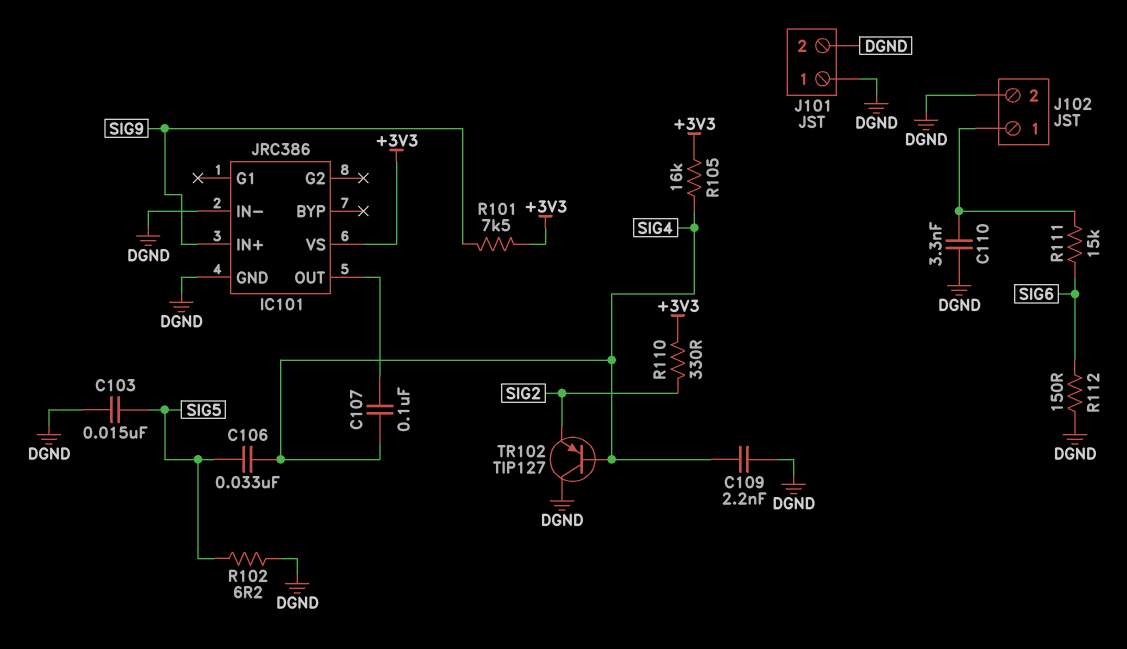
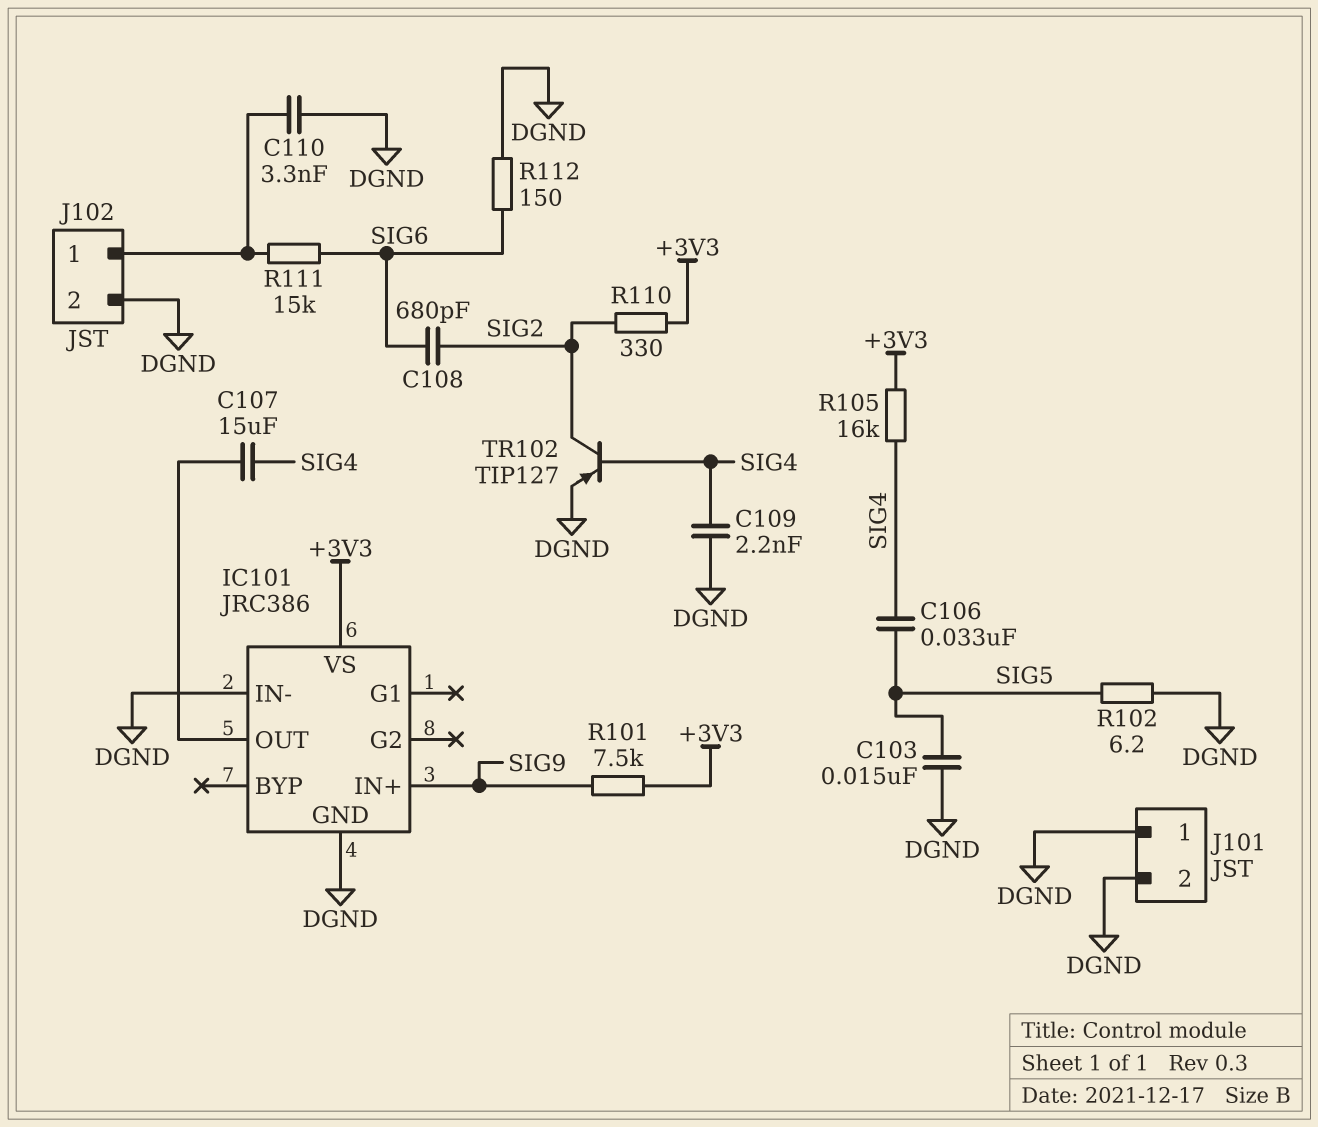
C107: 100nF (IC101/OUT, SIG4) -> 15uF (IC101/OUT, SIG4)
C108: none -> 680pF (SIG2, SIG6)
TR102: PNP TIP127 (B SIG4, C DGND, E SIG2) -> PNP TIP127 (B SIG4, C SIG2, E DGND)

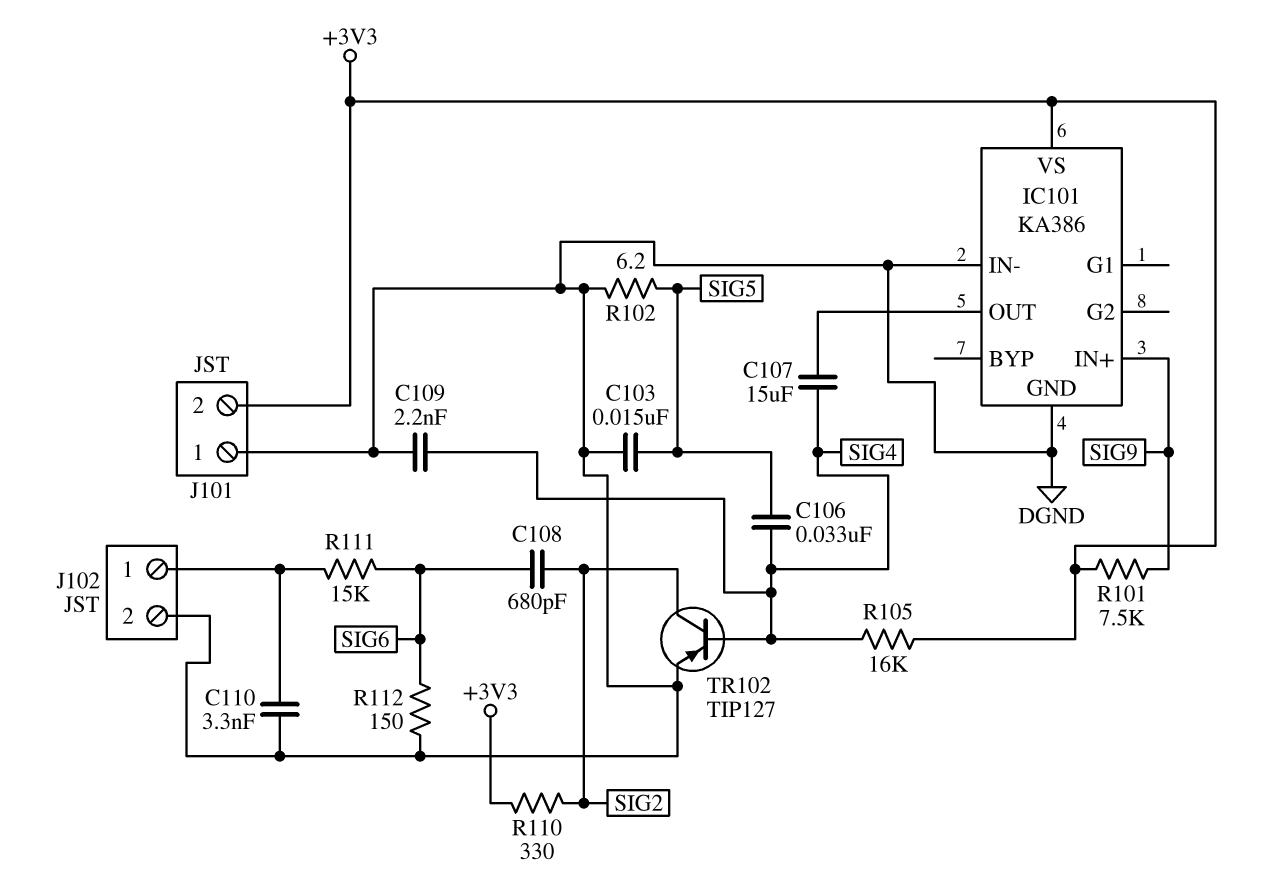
IC101: JRC386 -> KA386
J101 pin 2: DGND -> +3V3

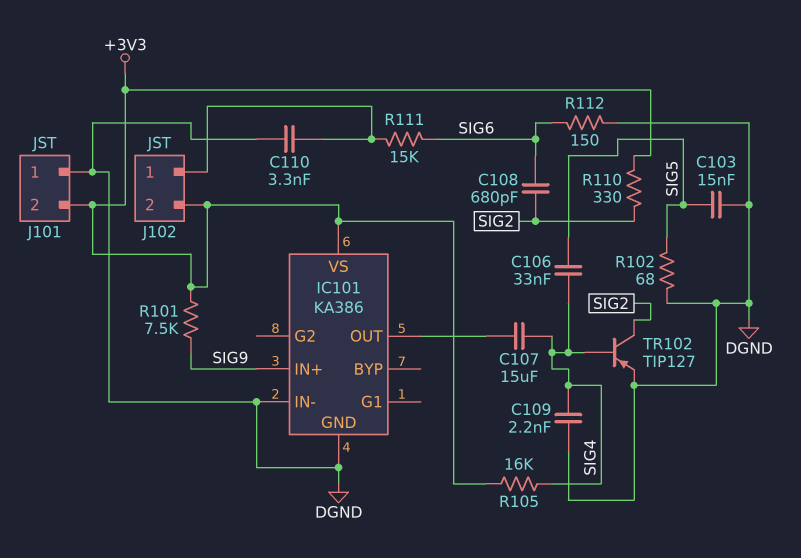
J102 pin 2: DGND -> +3V3
R102: 6.2 (DGND, SIG5) -> 68 (DGND, SIG5)

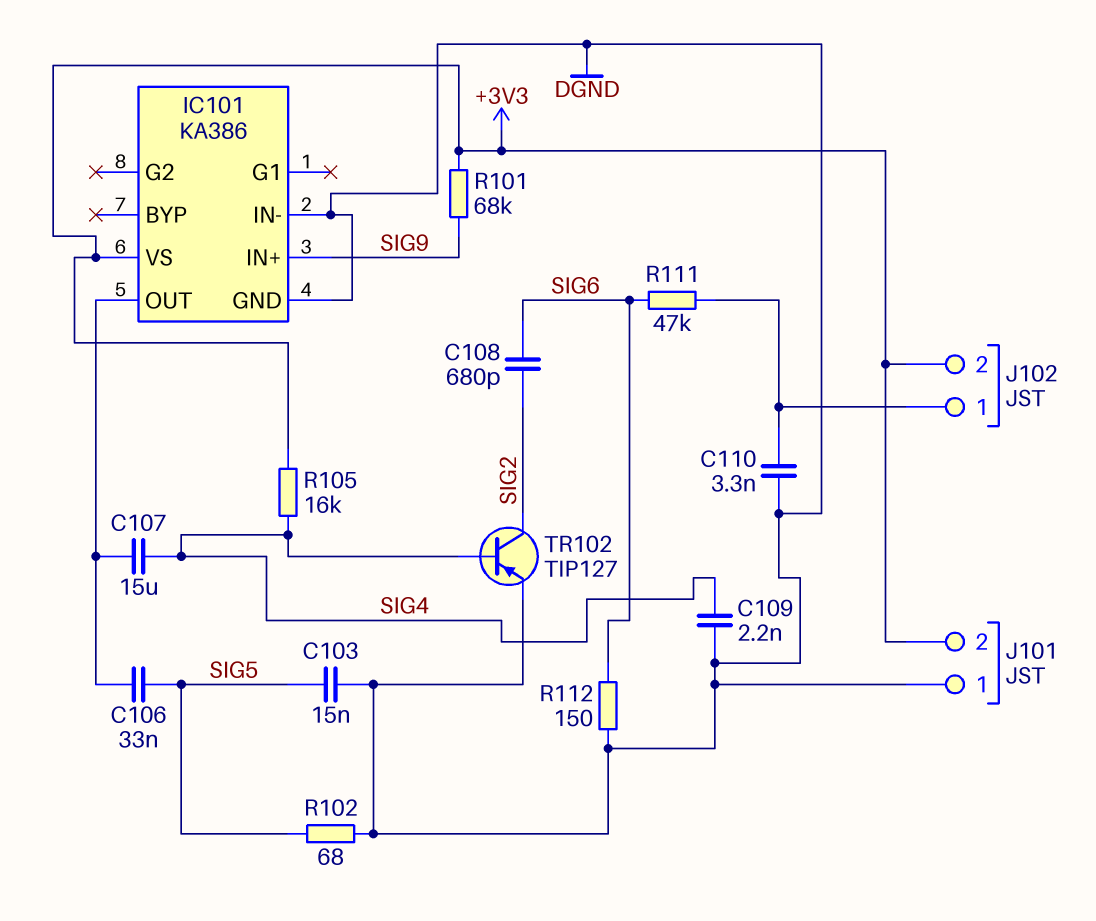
C106: 33nF (SIG4, SIG5) -> 33nF (IC101/OUT, SIG5)
R101: 7.5k (+3V3, SIG9) -> 68k (+3V3, SIG9)
R110: 330 (+3V3, SIG2) -> none
R111: 15k (J102/1, SIG6) -> 47k (J102/1, SIG6)

